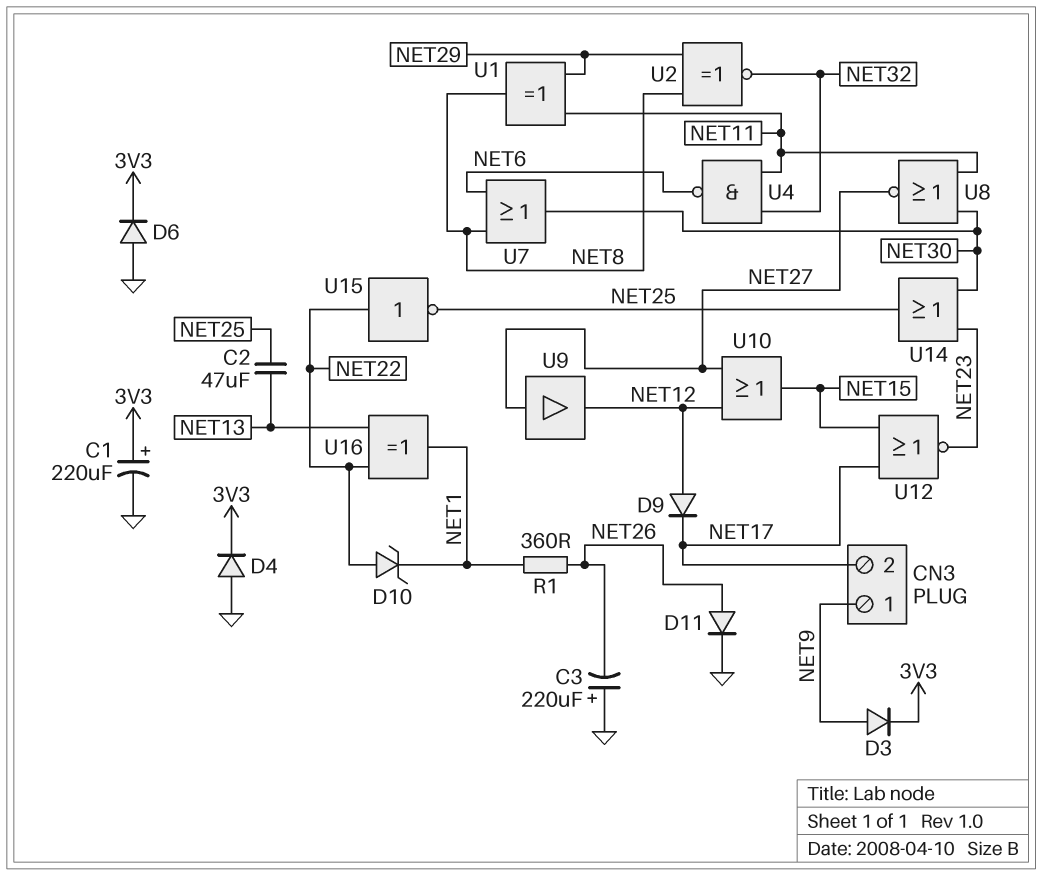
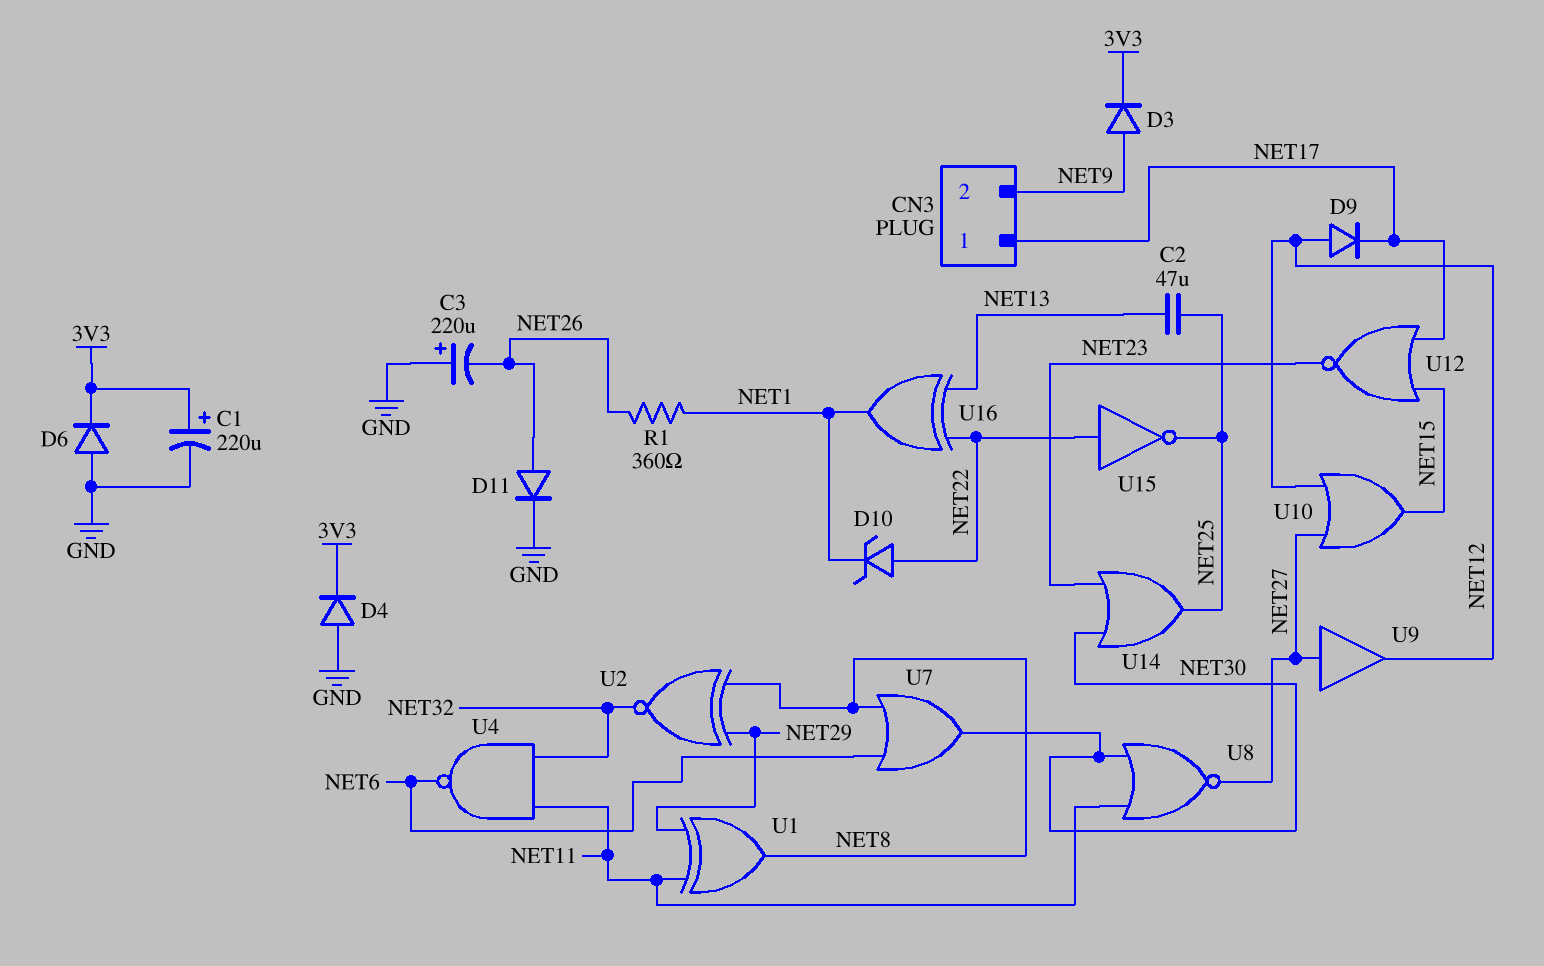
CN3 pin 1: NET9 -> NET17
CN3 pin 2: NET17 -> NET9

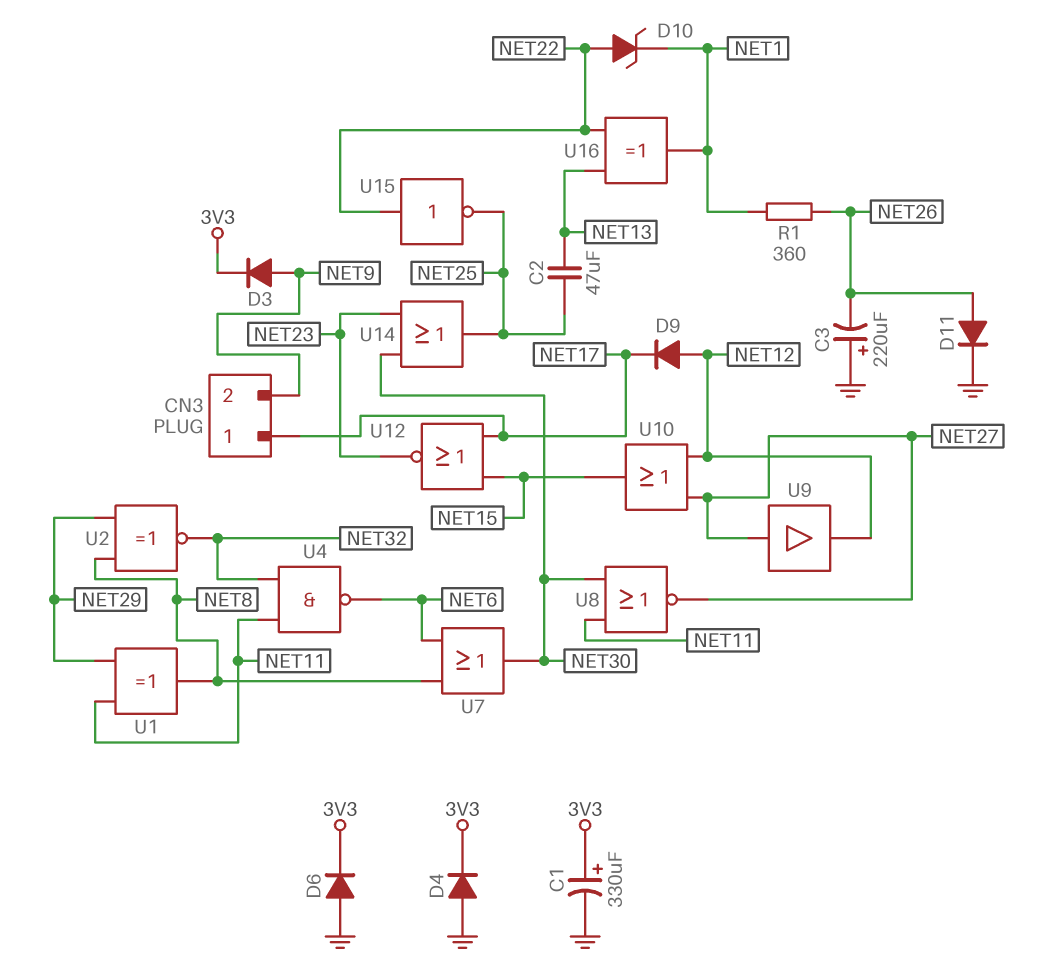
C1: 220uF (plus 3V3, minus GND) -> 330uF (plus 3V3, minus GND)

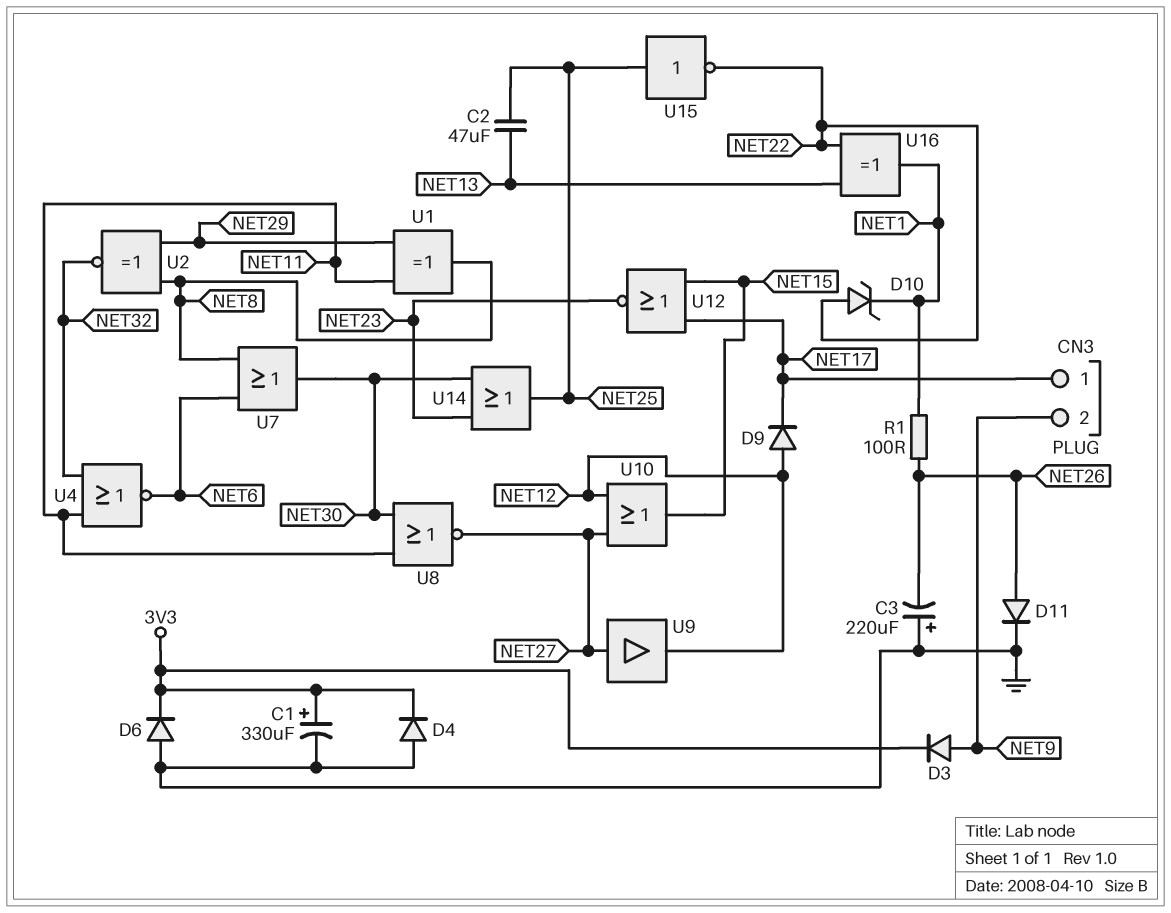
R1: 360 (NET1, NET26) -> 100 (NET1, NET26)
U4: NAND (in NET11, in NET32, out NET6) -> NOR (in NET11, in NET32, out NET6)
U15: NOT (in NET22, out NET25) -> NOT (in NET25, out NET22)

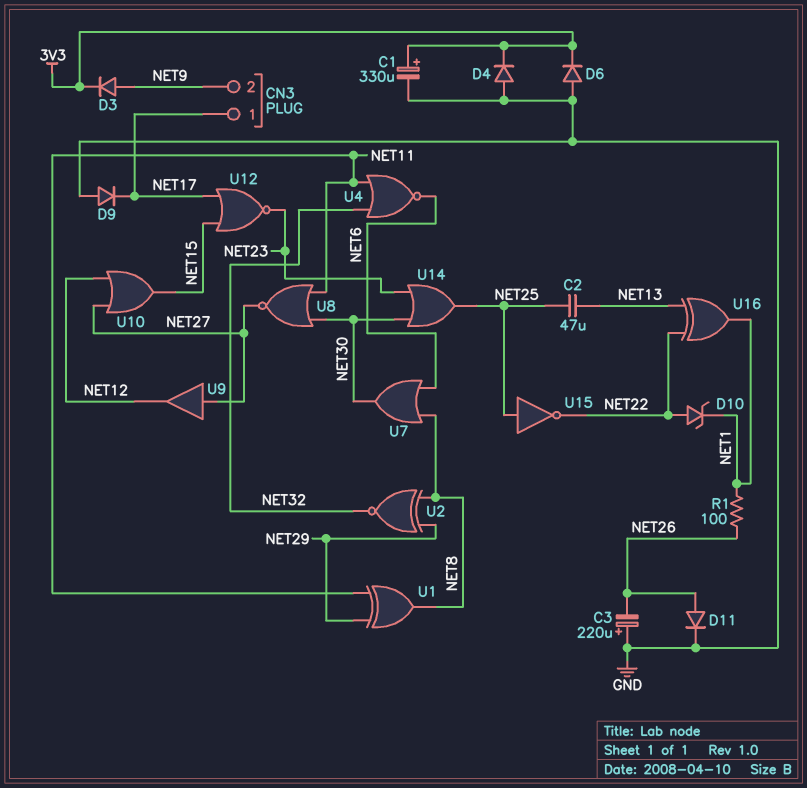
D9: diode (A NET12, K NET17) -> diode (A GND, K NET17)

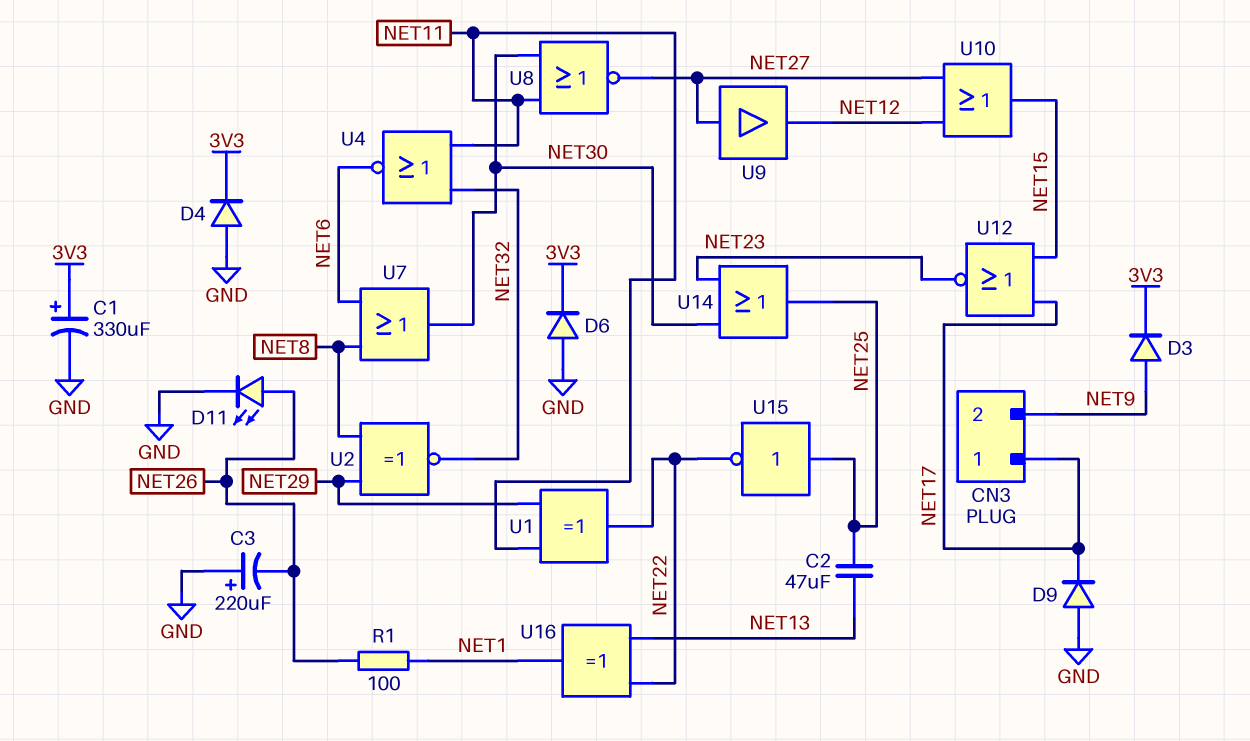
D10: zener (A NET22, K NET1) -> none
D11: diode (A NET26, K GND) -> LED (A NET26, K GND)
U1: XOR (in NET11, in NET29, out NET8) -> XOR (in NET11, in NET29, out NET22)

